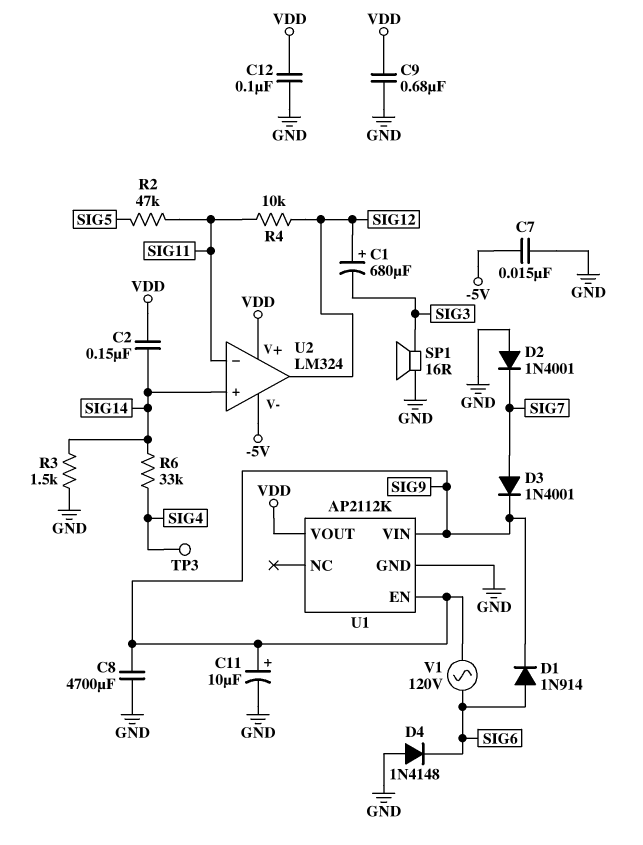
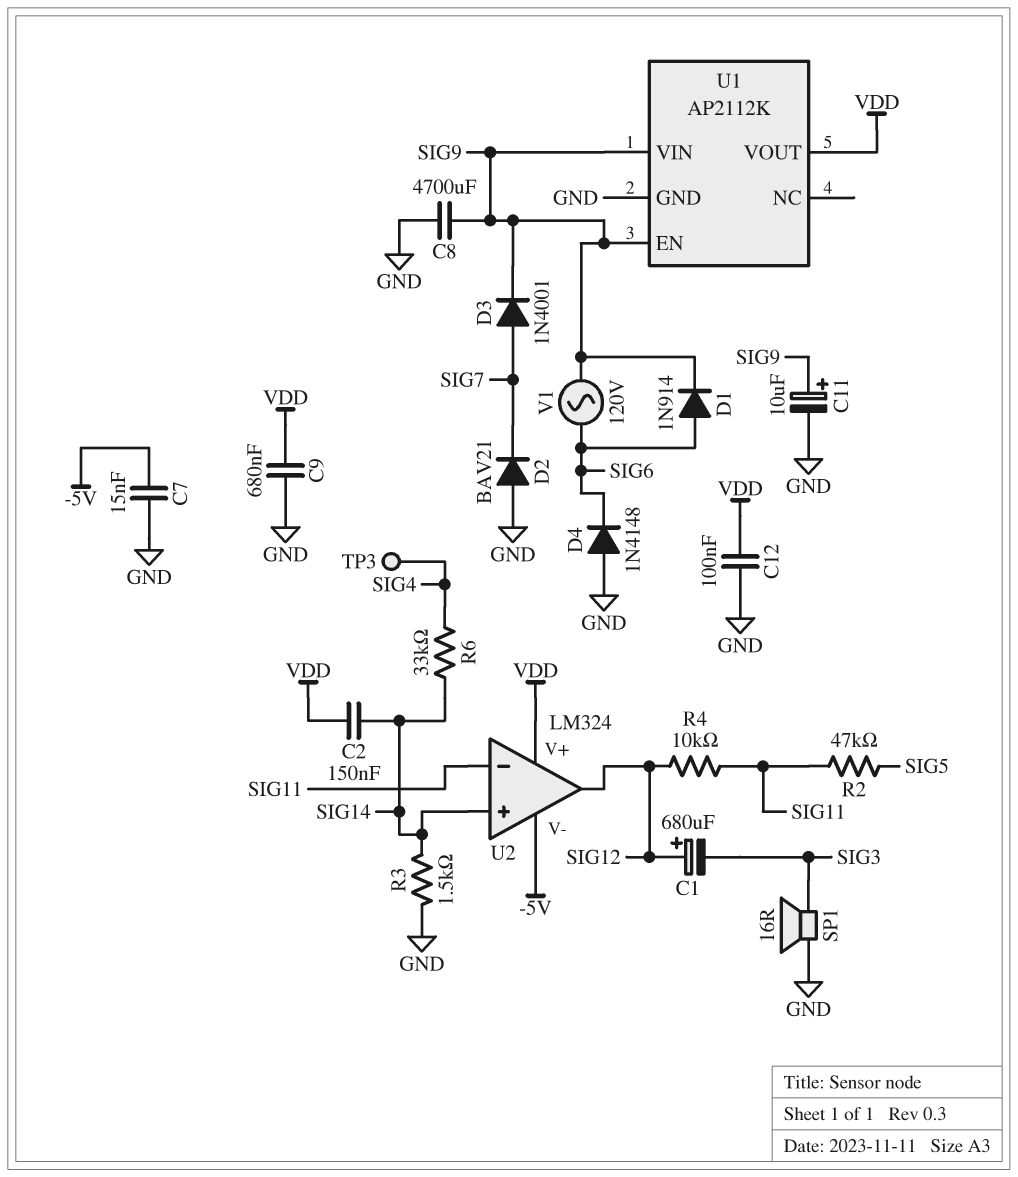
D2: diode 1N4001 (A GND, K SIG7) -> diode BAV21 (A GND, K SIG7)

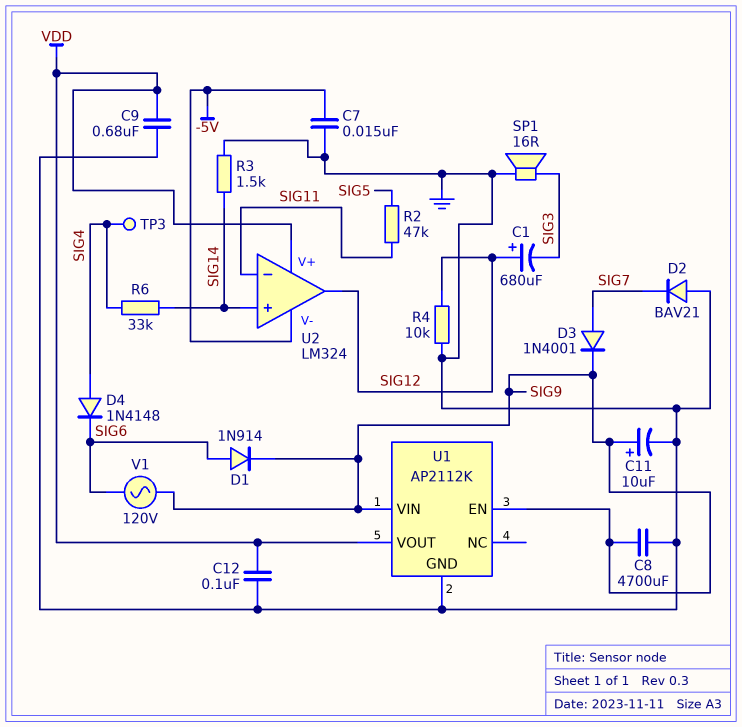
C2: 150nF (SIG14, VDD) -> none
D4: diode 1N4148 (A GND, K SIG6) -> diode 1N4148 (A SIG4, K SIG6)
R4: 10k (SIG11, SIG12) -> 10k (GND, SIG12)

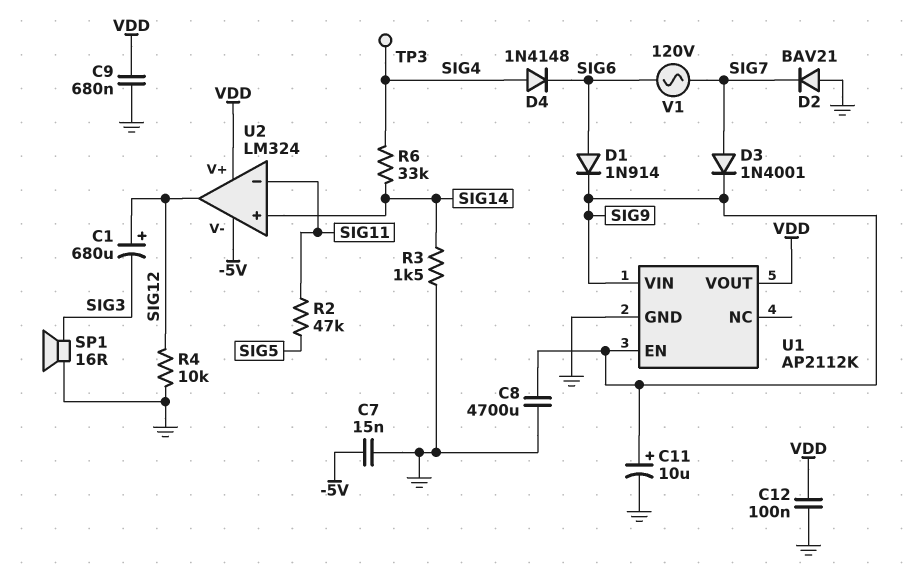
V1: AC 120V (SIG6, SIG9) -> AC 120V (SIG6, SIG7)

